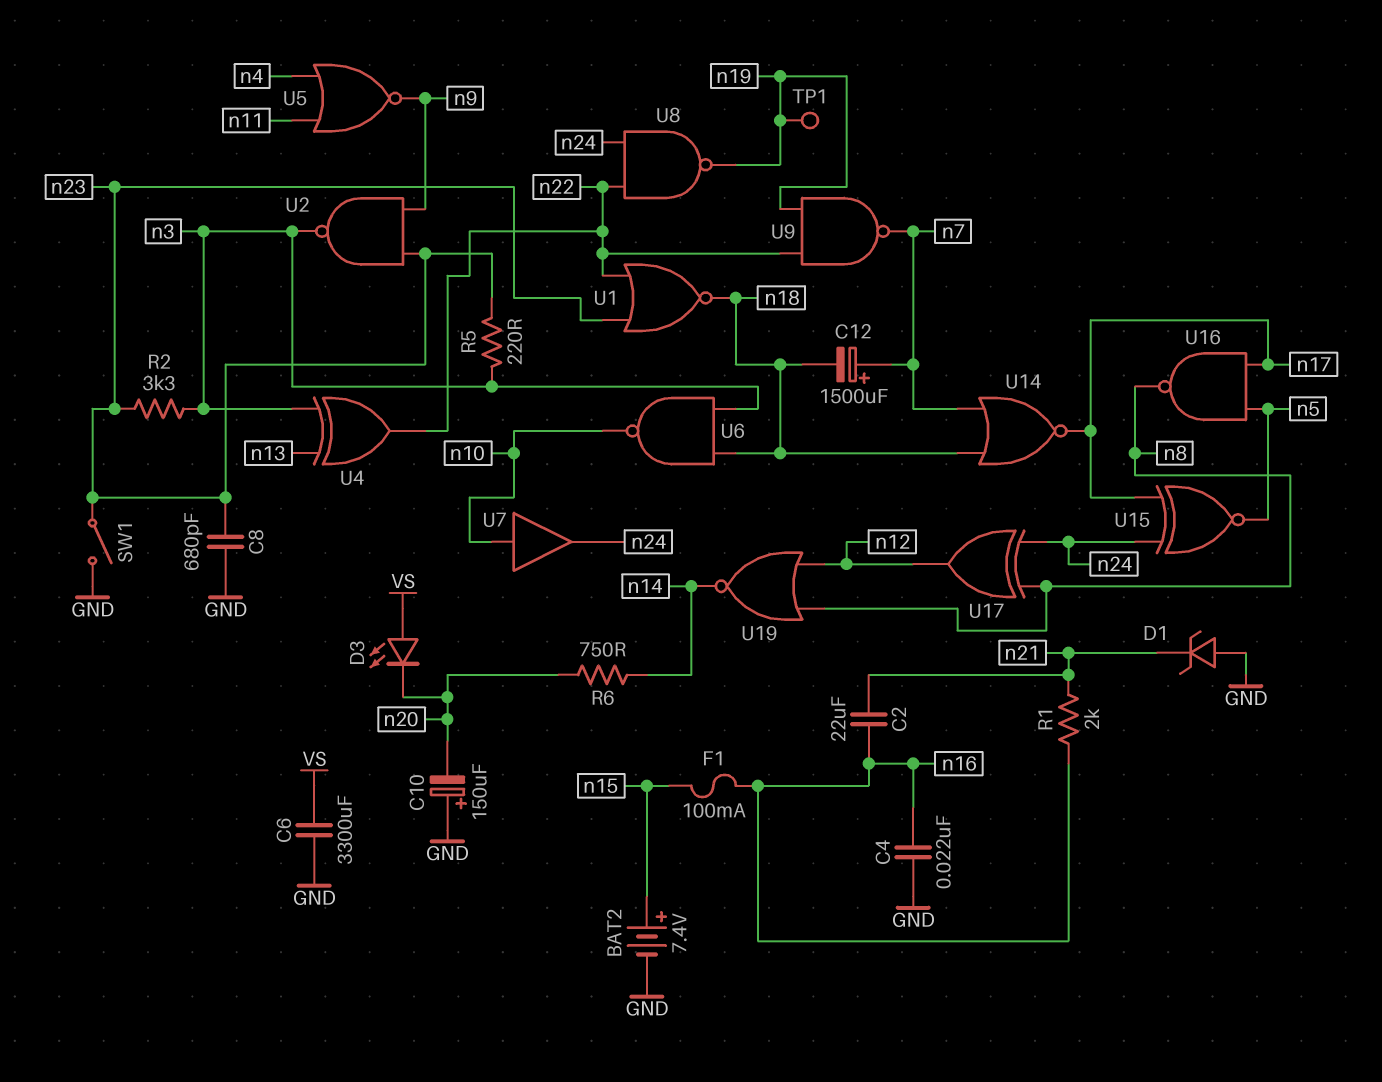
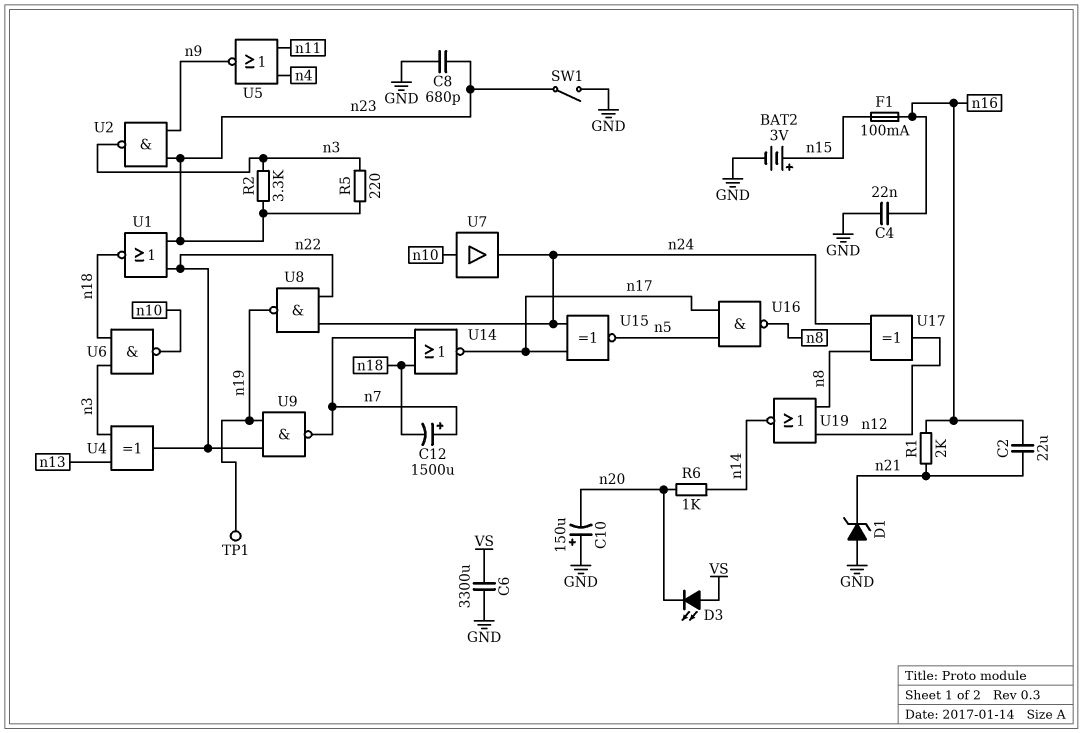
BAT2: 7.4V (plus n15, minus GND) -> 3V (plus n15, minus GND)
R6: 750 (n14, n20) -> 1k (n14, n20)

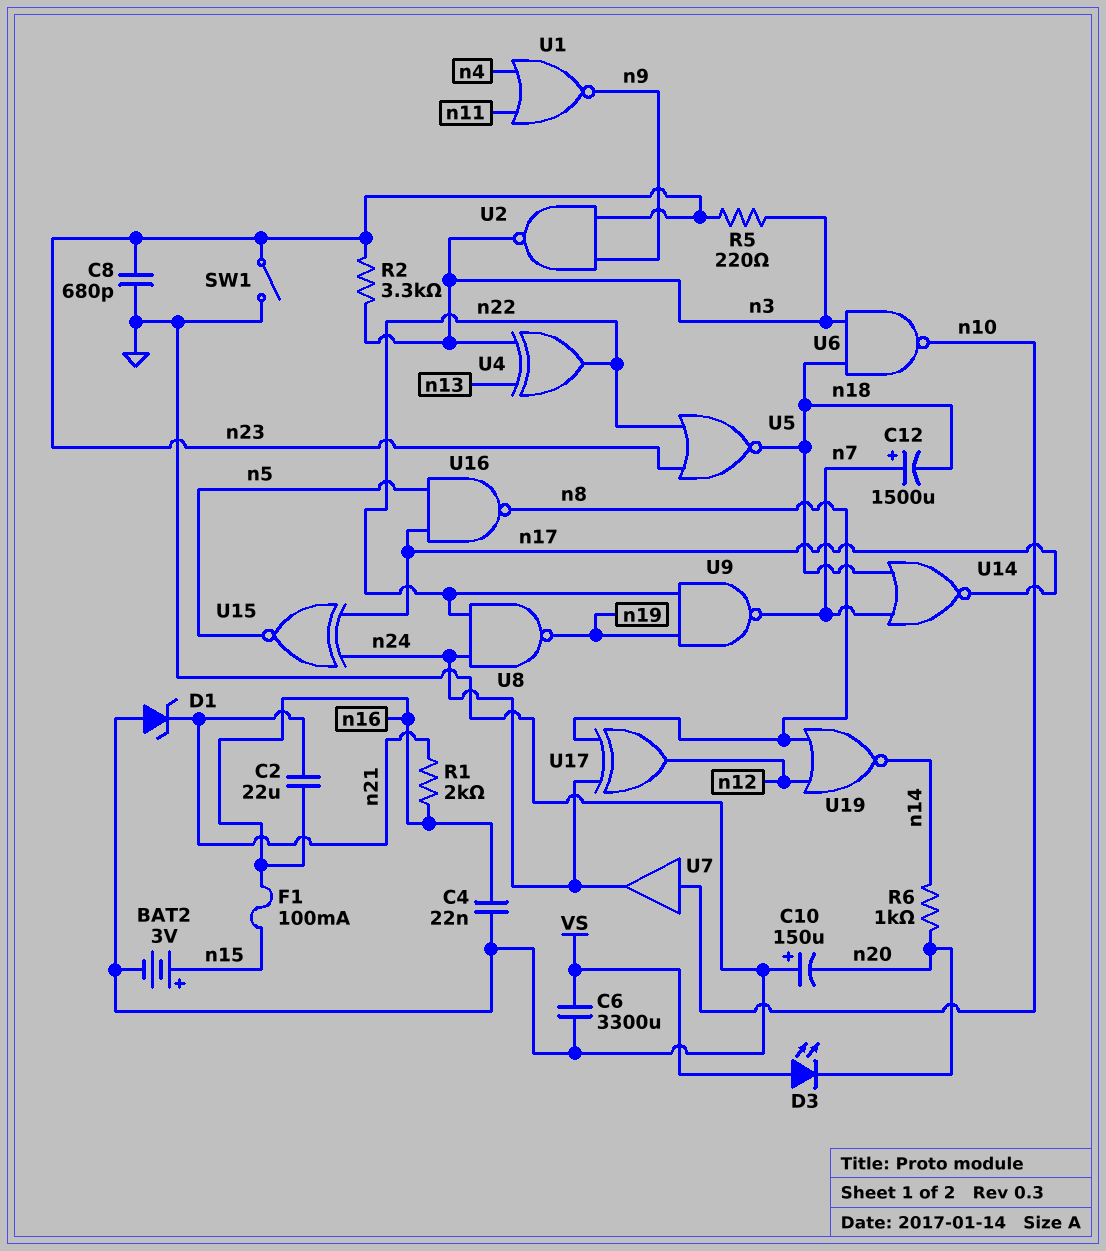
TP1: test point (n19) -> none
U1: NOR (in n22, in n23, out n18) -> NOR (in n4, in n11, out n9)
U5: NOR (in n4, in n11, out n9) -> NOR (in n22, in n23, out n18)

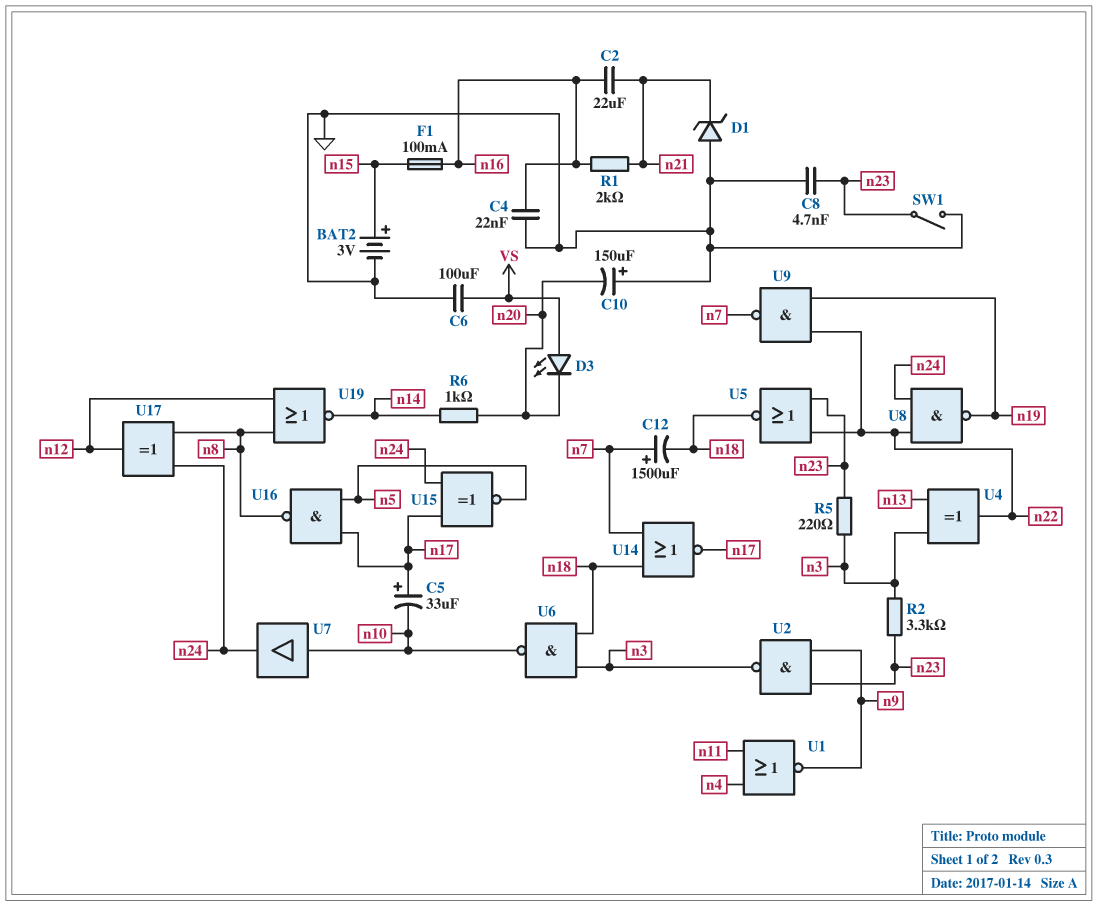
C5: none -> 33uF (plus n17, minus n10)
C6: 3300uF (GND, VS) -> 100uF (GND, VS)
C8: 680pF (GND, n23) -> 4.7nF (GND, n23)

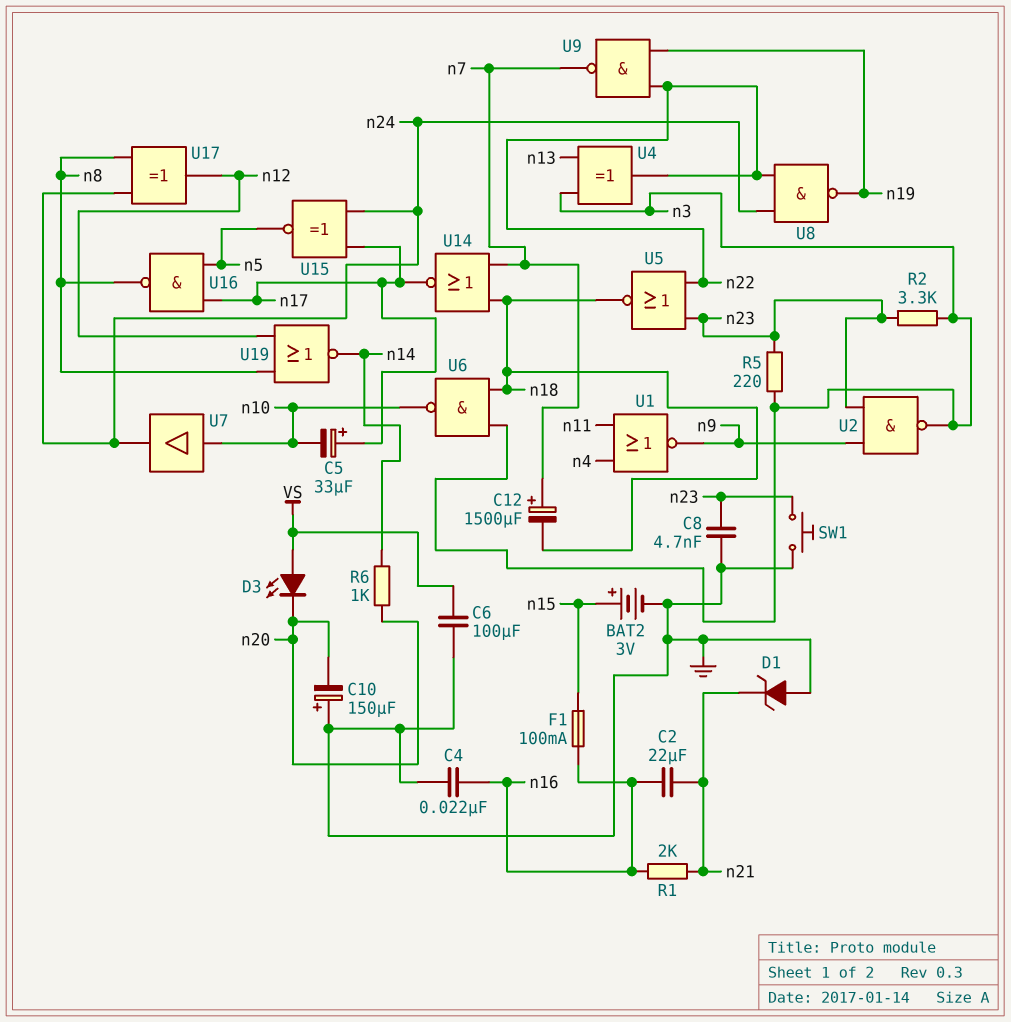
SW1: switch (GND, n23) -> button (GND, n23)

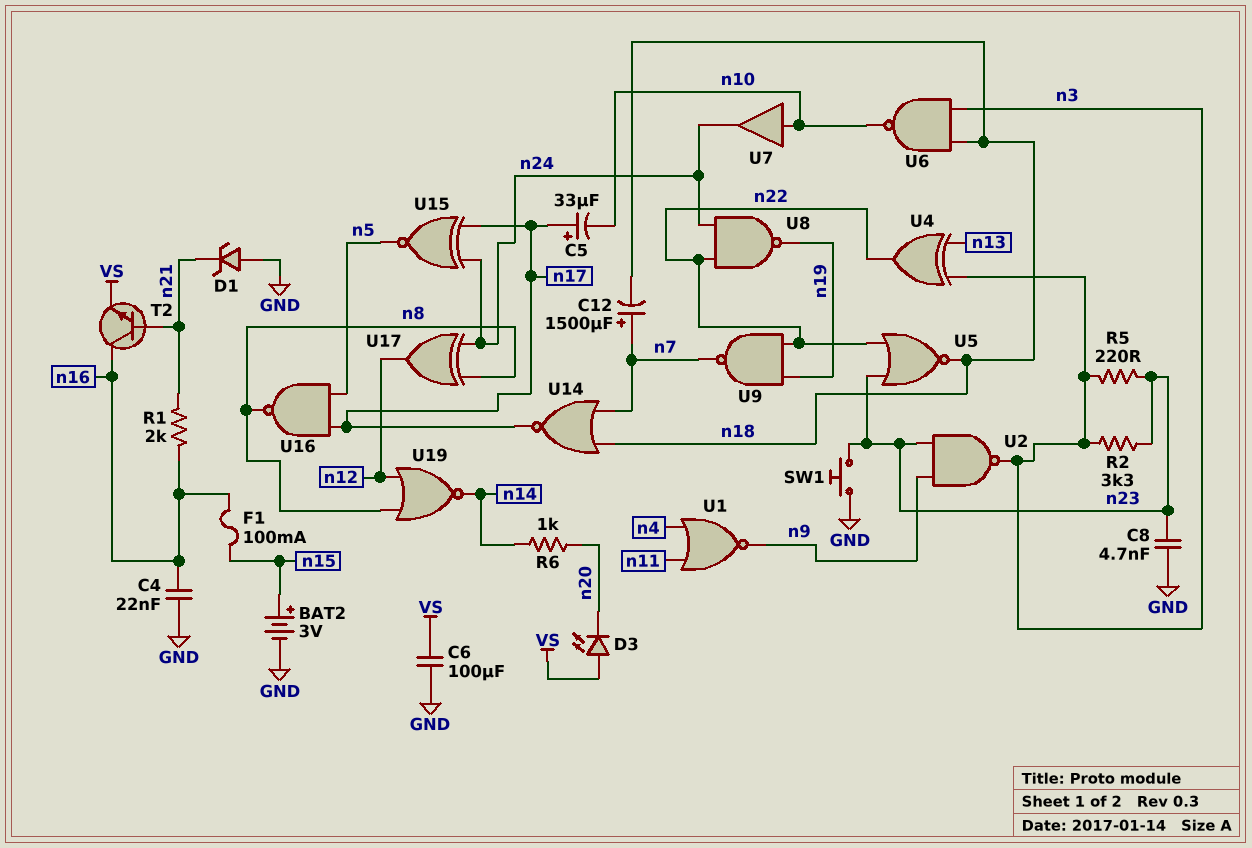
C2: 22uF (n16, n21) -> none
C10: 150uF (plus GND, minus n20) -> none
T2: none -> NPN (B n21, C n16, E VS)

